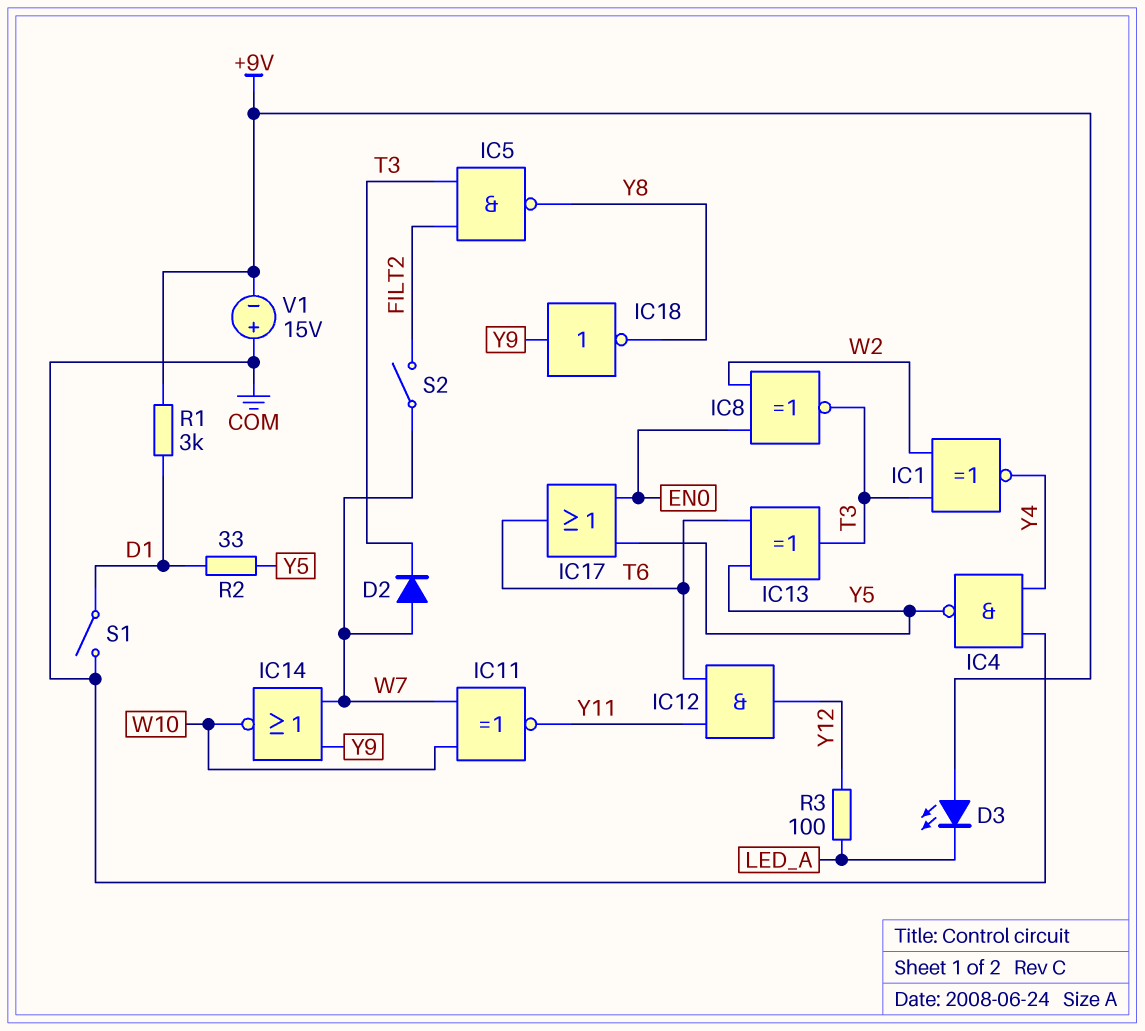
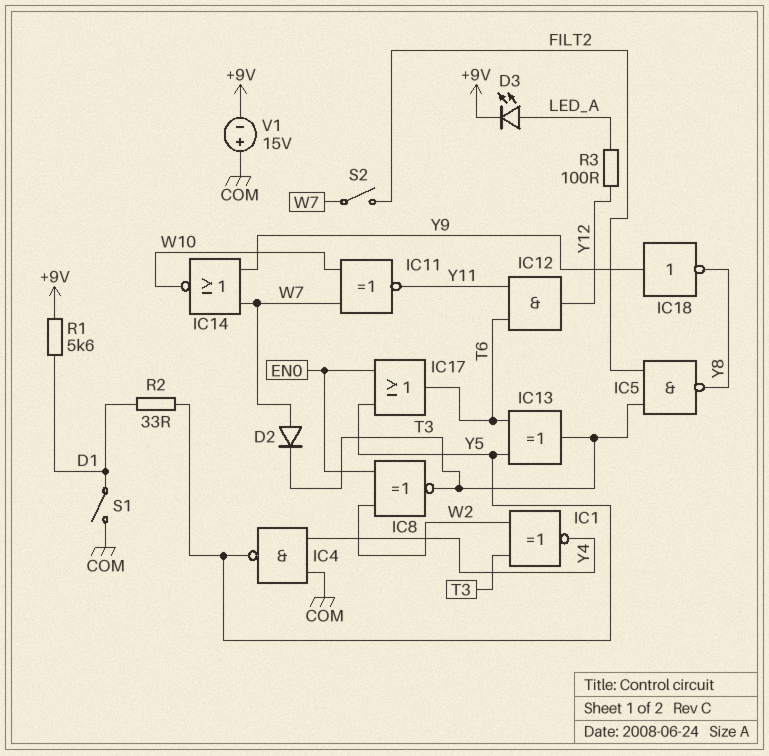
D3: LED (A +9V, K LED_A) -> LED (A LED_A, K +9V)
R1: 3k (+9V, D1) -> 5.6k (+9V, D1)

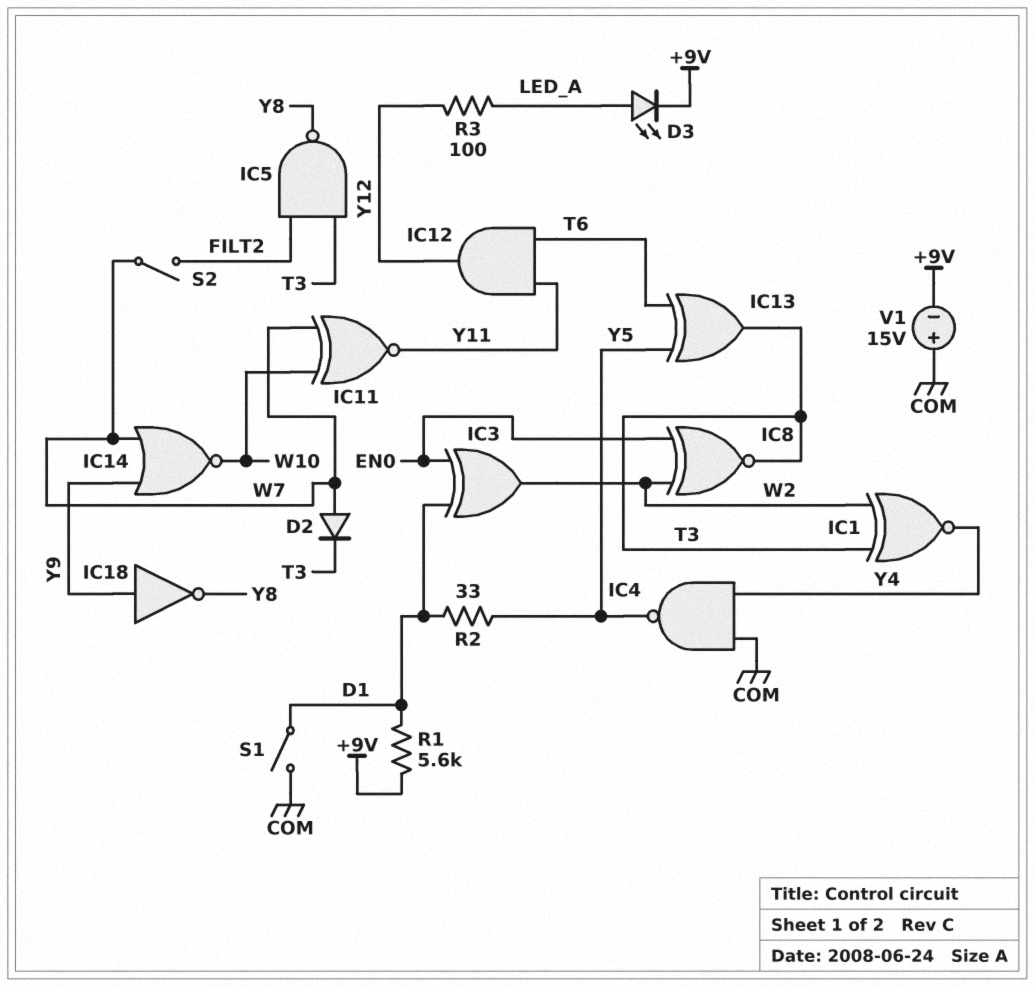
IC3: none -> XOR (in D1, in EN0, out W2)
IC17: OR (in EN0, in Y5, out T6) -> none

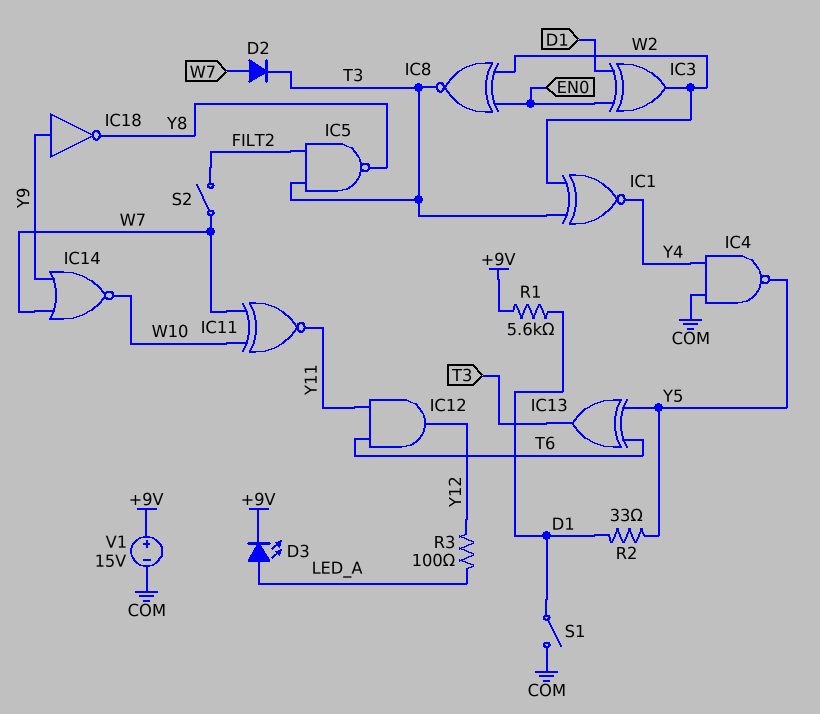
V1: 15V (plus COM, minus +9V) -> 15V (plus +9V, minus COM)

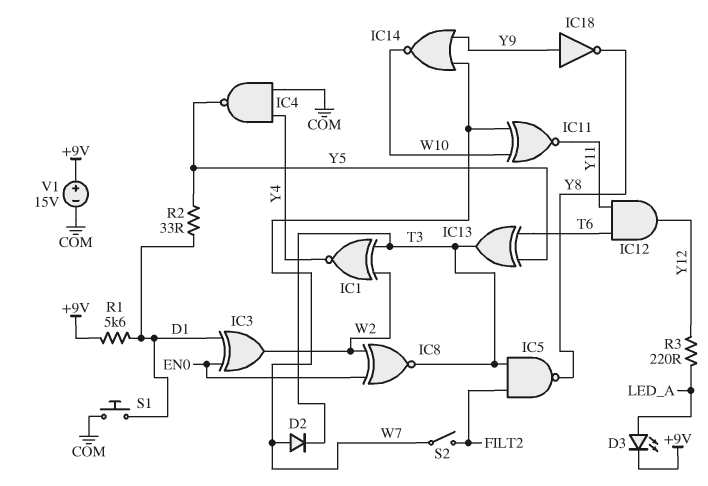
R3: 100 (LED_A, Y12) -> 220 (LED_A, Y12)
S1: switch (COM, D1) -> button (COM, D1)

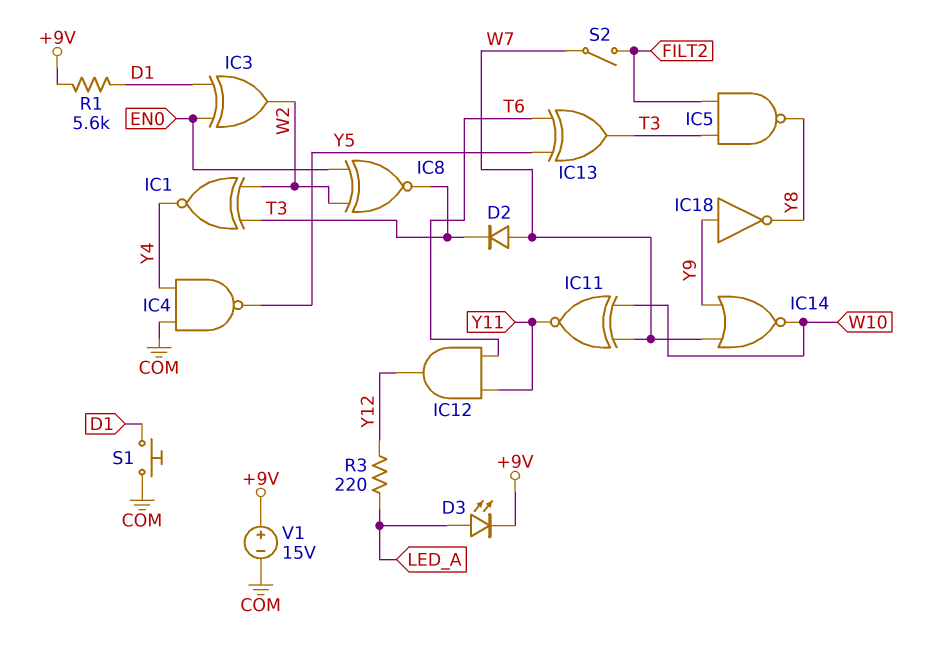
R2: 33 (D1, Y5) -> none

